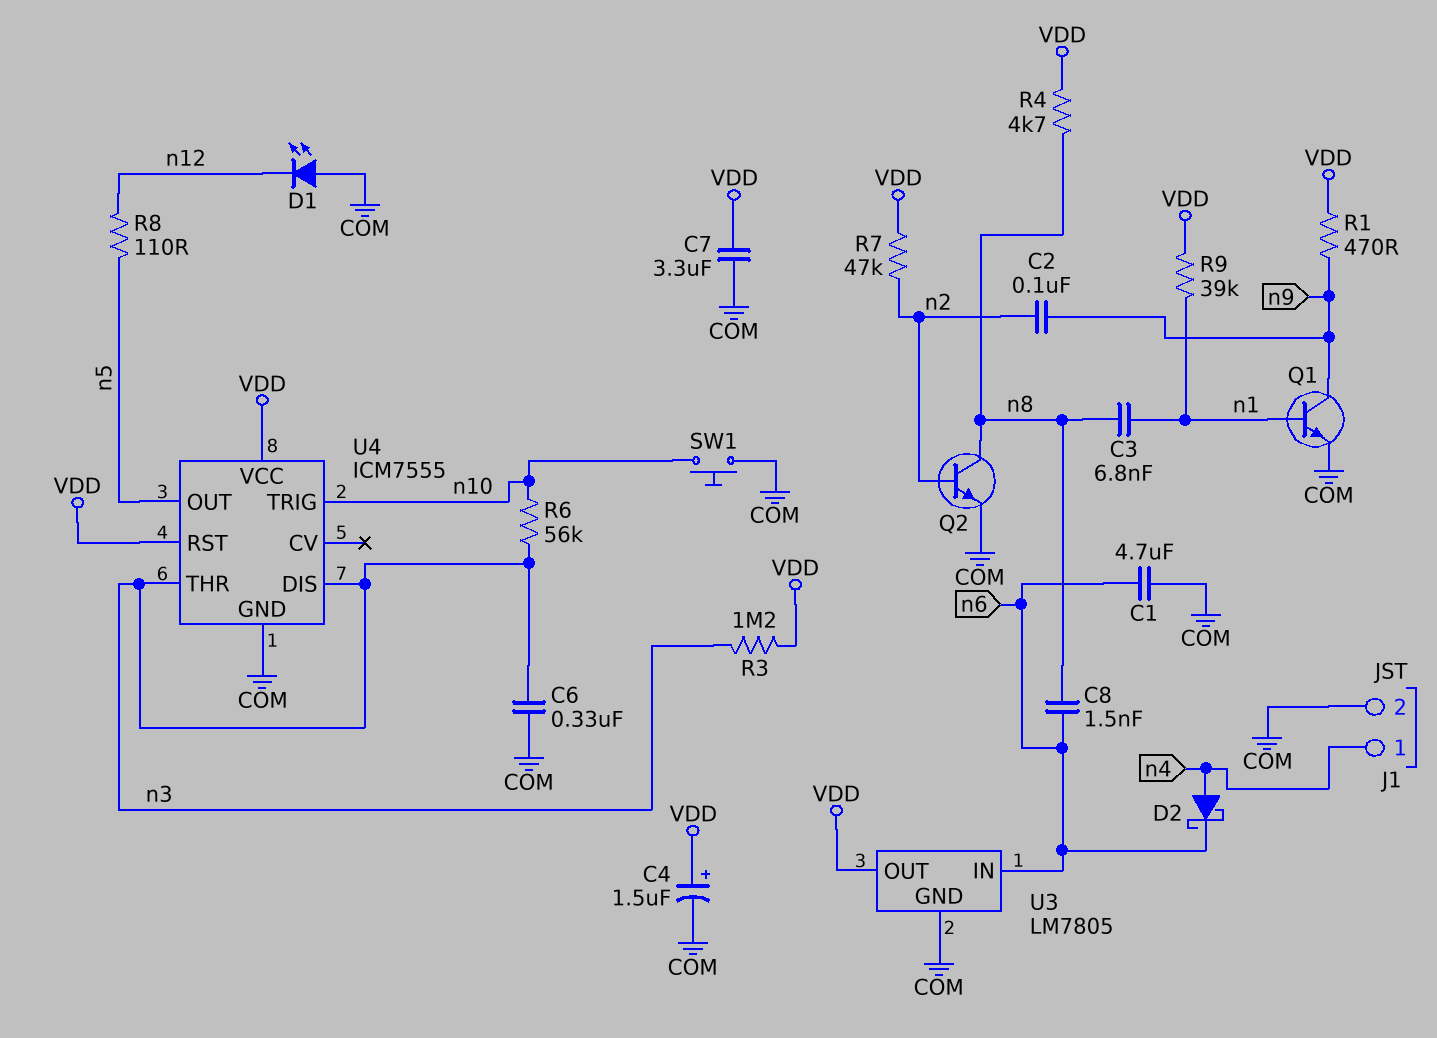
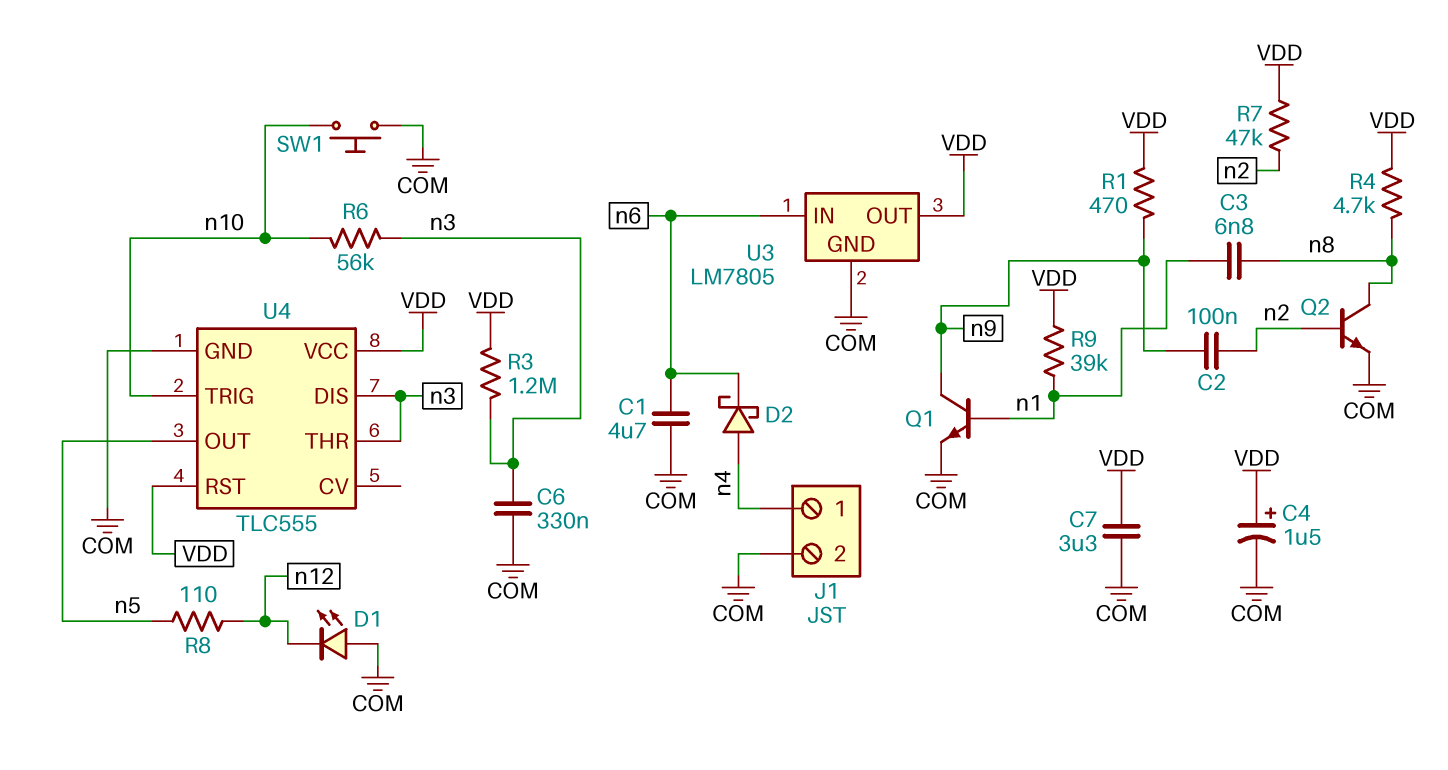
C8: 1.5nF (n6, n8) -> none
U4: ICM7555 -> TLC555

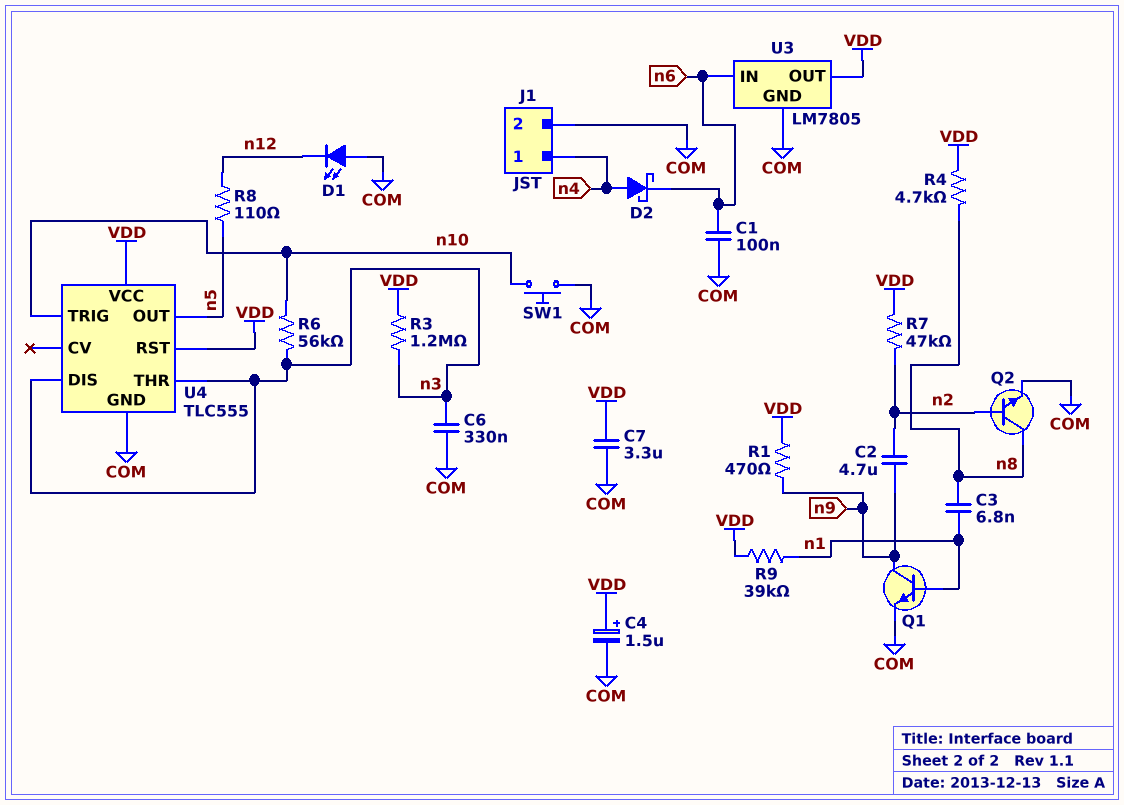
C1: 4.7uF (COM, n6) -> 100nF (COM, n6)
C2: 100nF (n2, n9) -> 4.7uF (n2, n9)

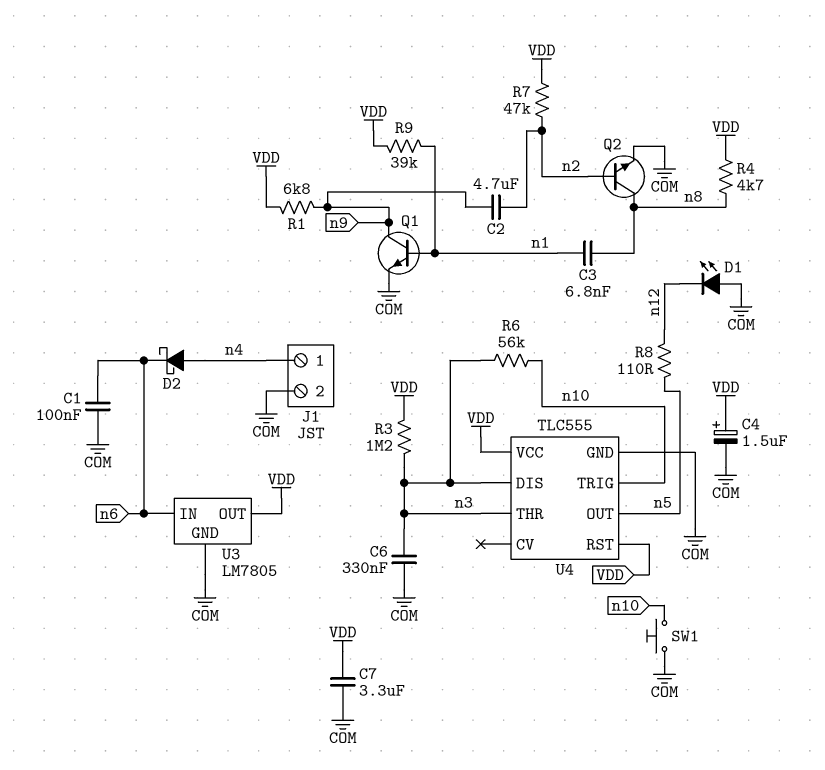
R1: 470 (VDD, n9) -> 6.8k (VDD, n9)

